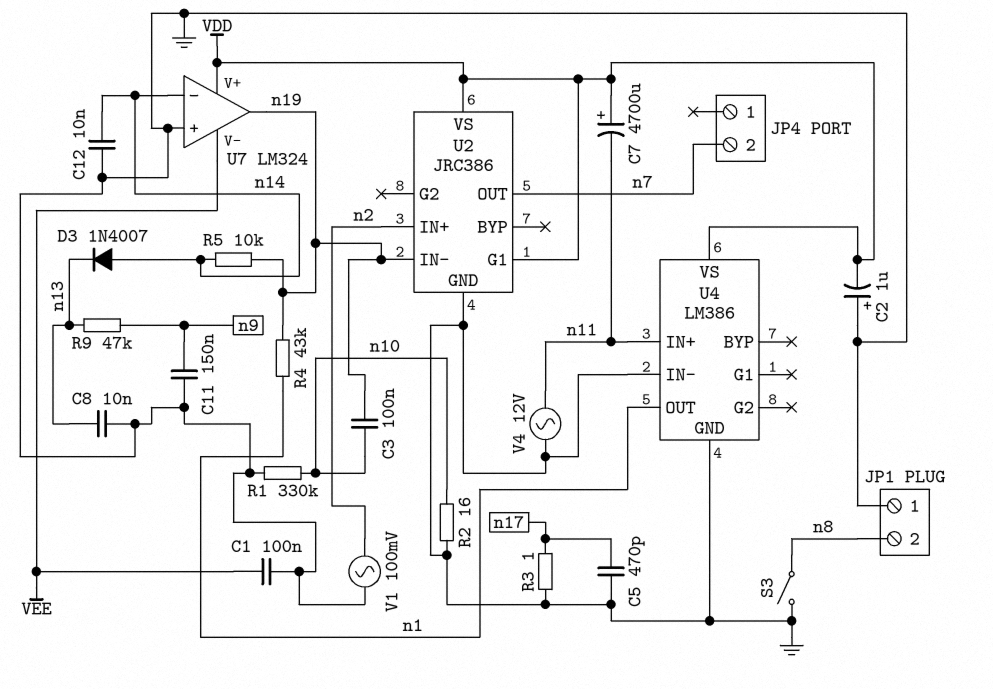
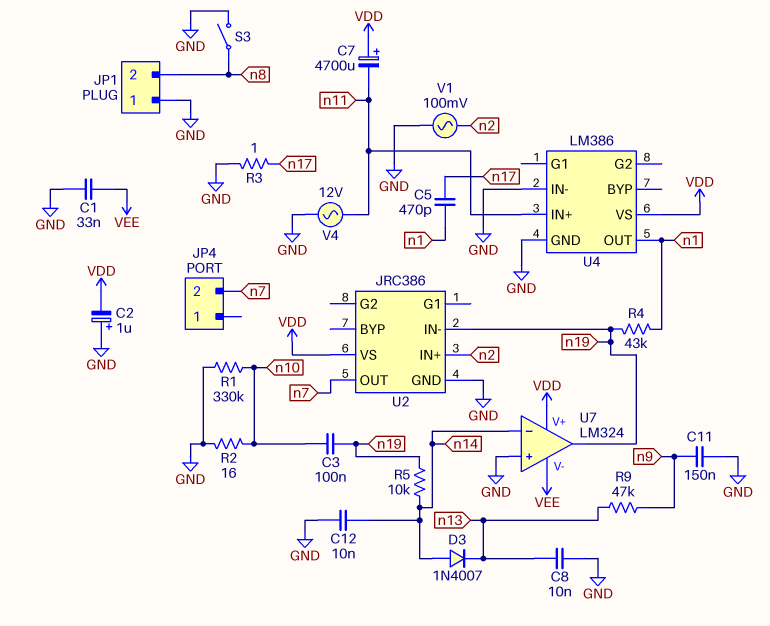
C1: 100nF (GND, VEE) -> 33nF (GND, VEE)
C5: 470pF (GND, n17) -> 470pF (n1, n17)
U2 pin G1: VDD -> none

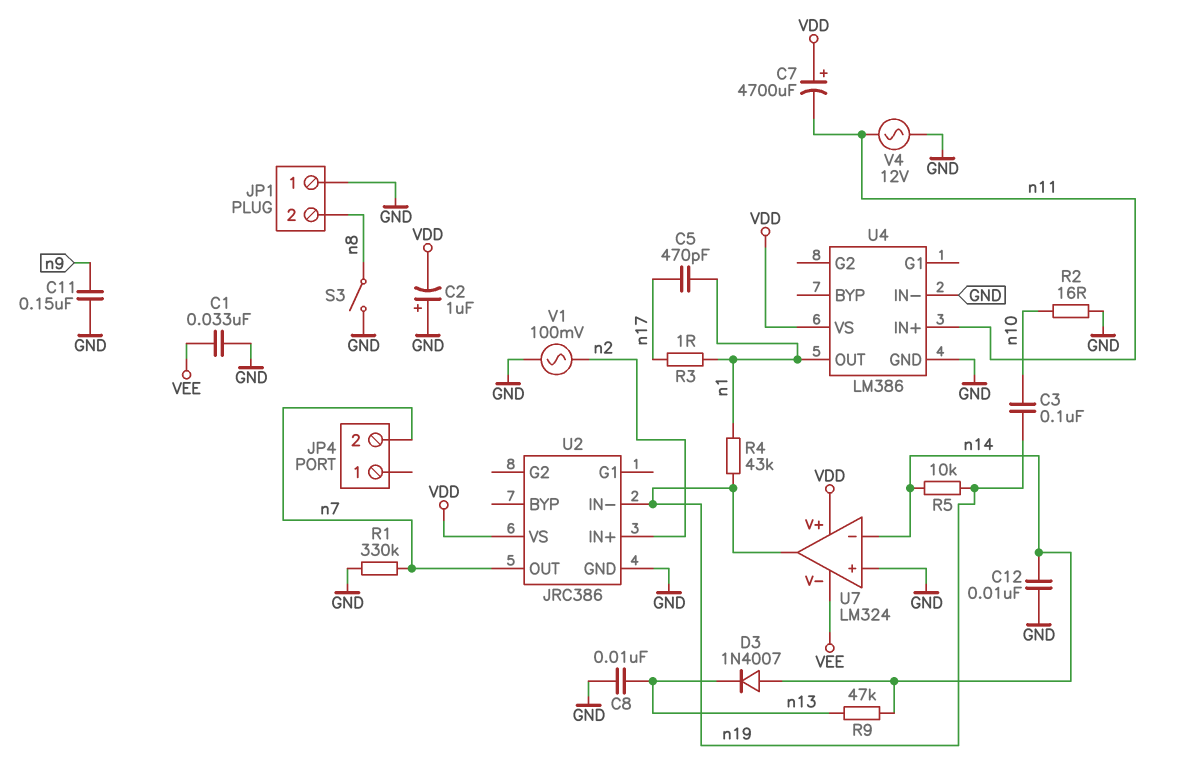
R1: 330k (GND, n10) -> 330k (GND, n7)
R3: 1 (GND, n17) -> 1 (n1, n17)
R9: 47k (n9, n13) -> 47k (n13, n14)

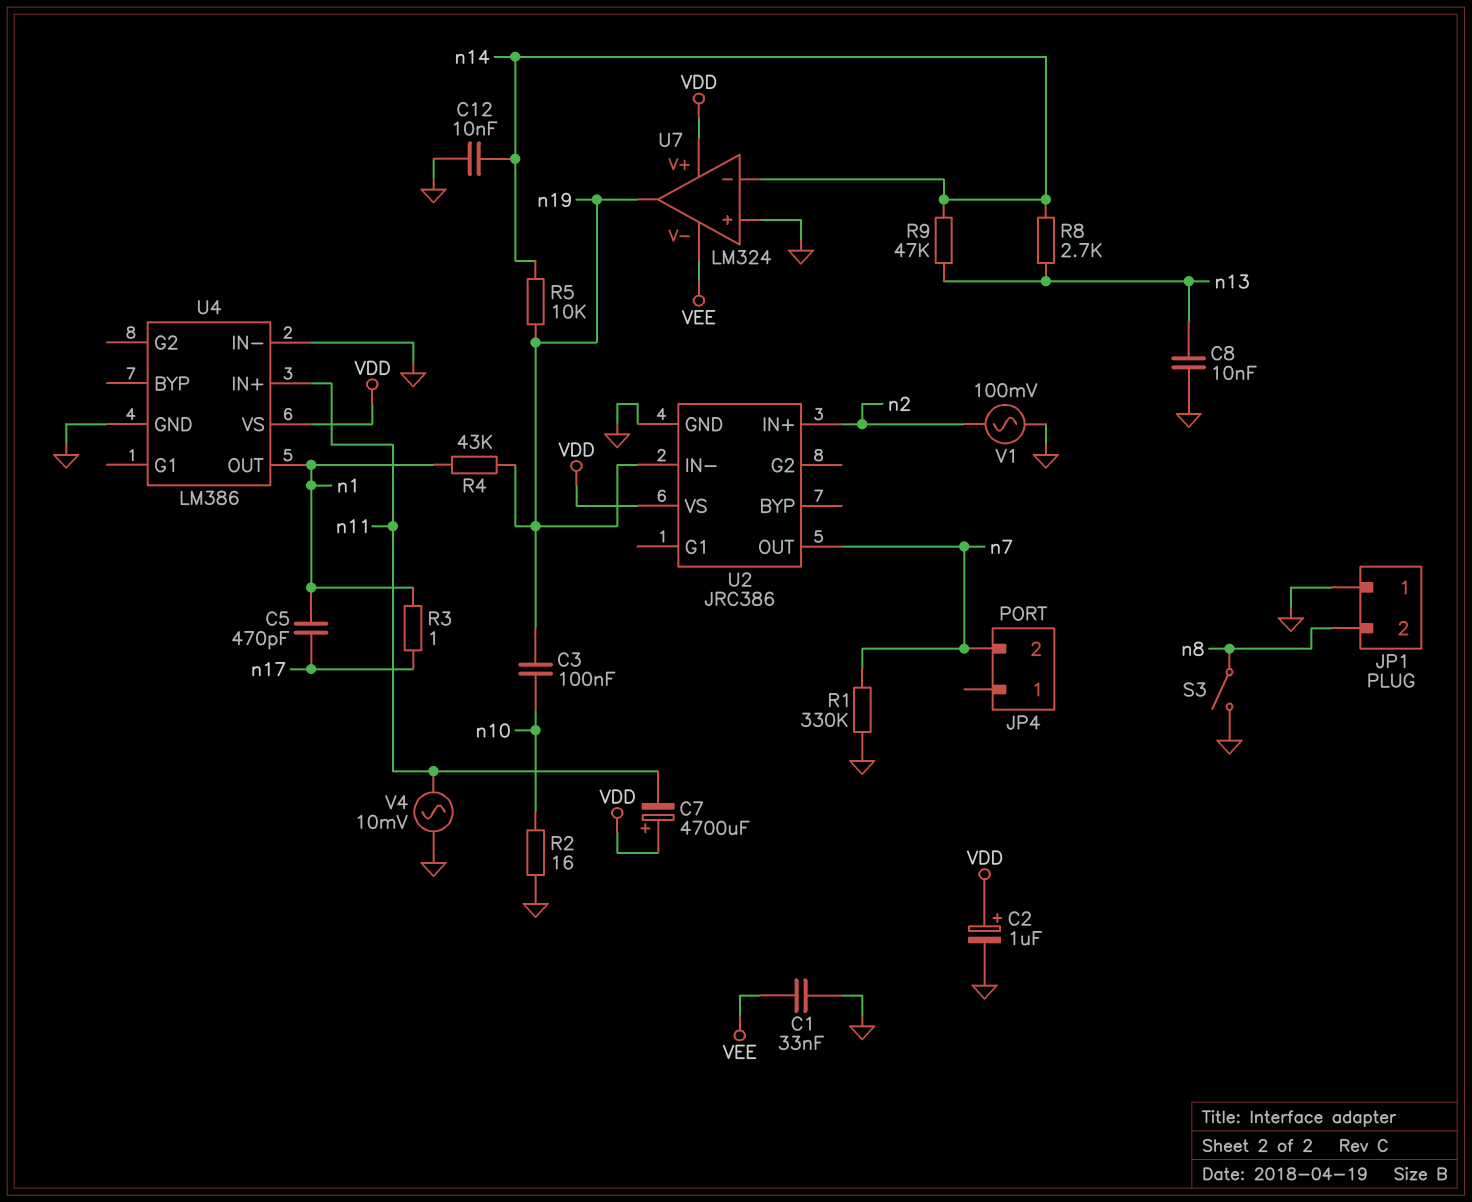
C2: 1uF (plus GND, minus VDD) -> 1uF (plus VDD, minus GND)
C11: 150nF (GND, n9) -> none
D3: diode 1N4007 (A n14, K n13) -> none
R8: none -> 2.7k (n13, n14)
V4: AC 12V (GND, n11) -> AC 10mV (GND, n11)

